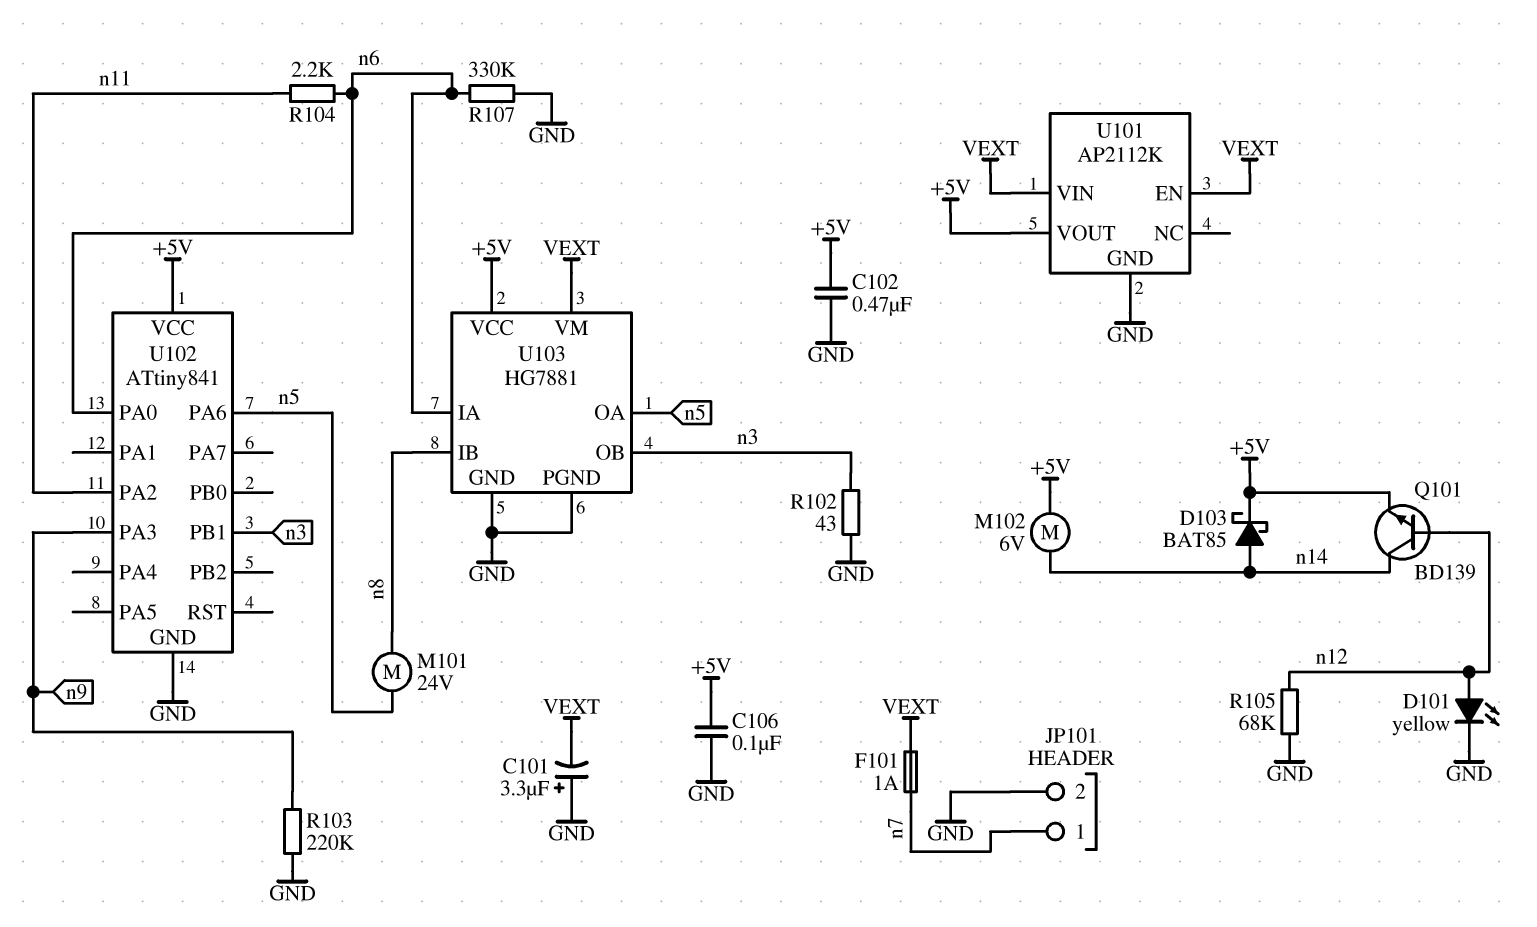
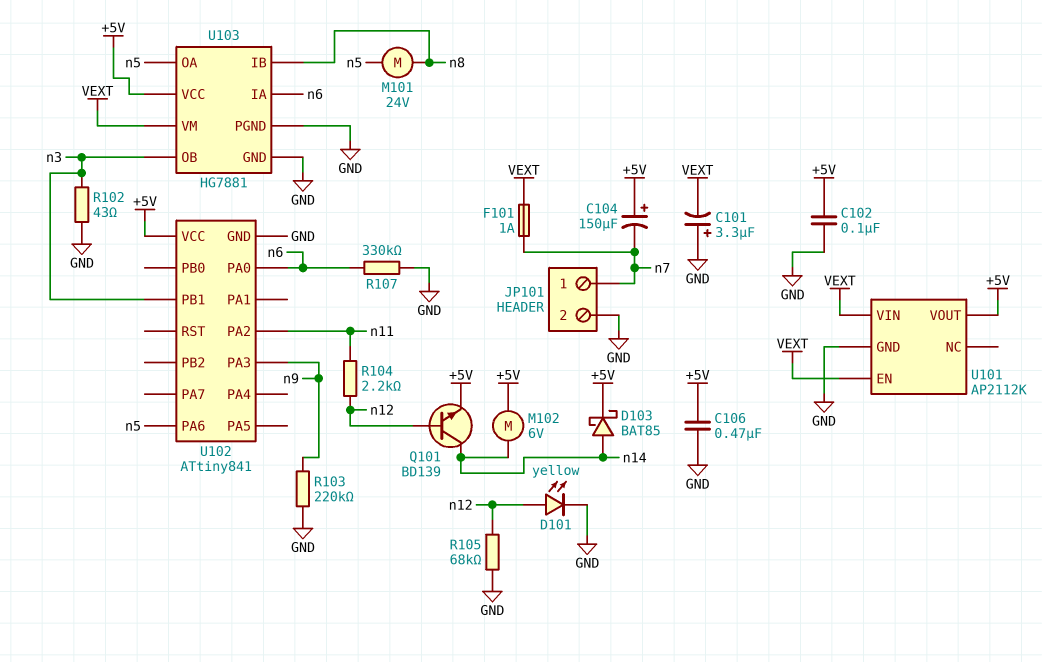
C102: 470nF (+5V, GND) -> 100nF (+5V, GND)
C104: none -> 150uF (plus +5V, minus n7)
C106: 100nF (+5V, GND) -> 470nF (+5V, GND)
R104: 2.2k (n6, n11) -> 2.2k (n11, n12)

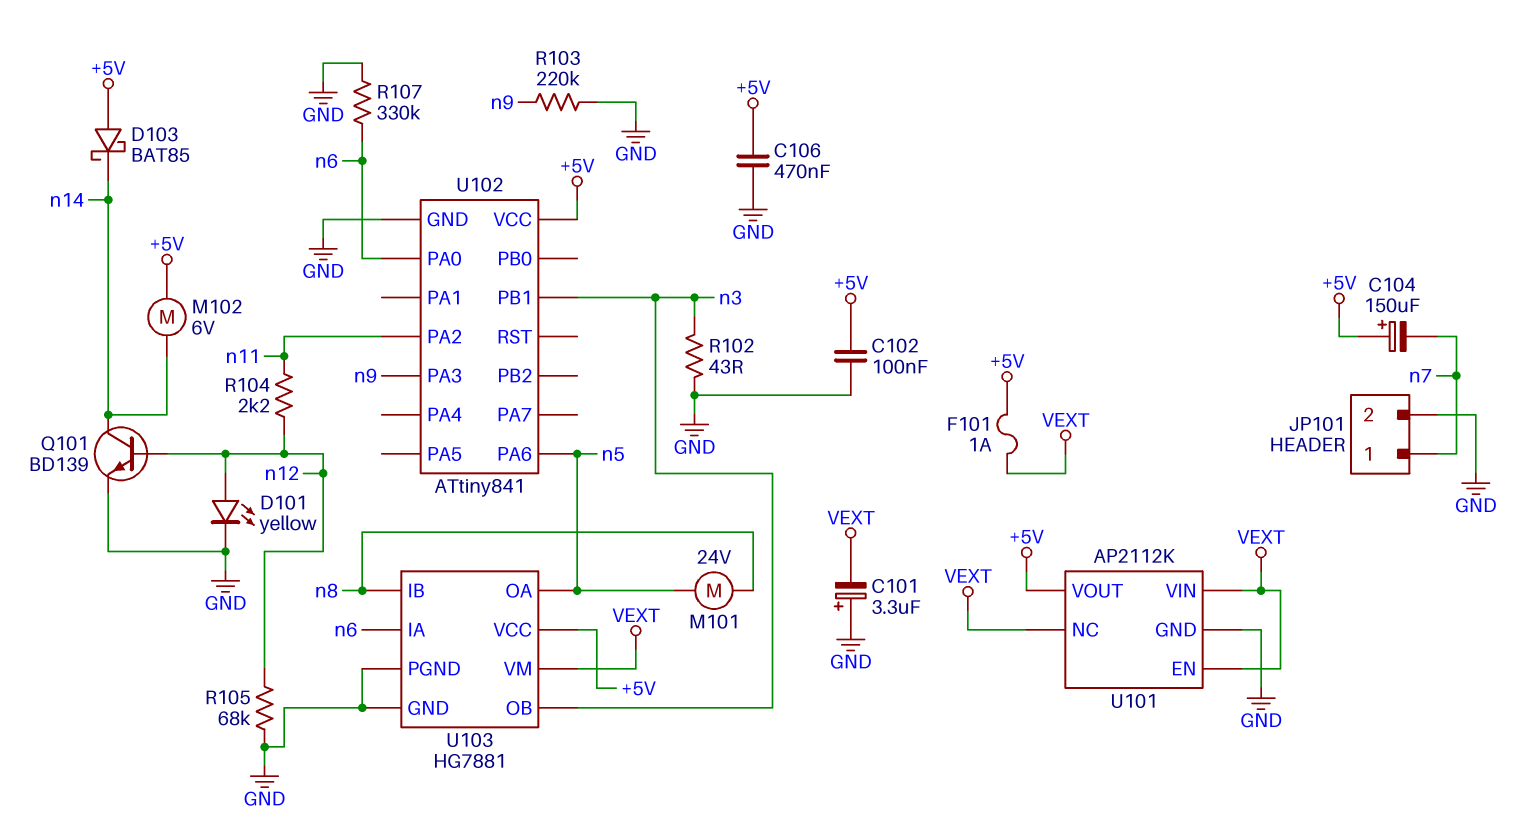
D103: schottky BAT85 (A n14, K +5V) -> schottky BAT85 (A +5V, K n14)
F101: 1A (VEXT, n7) -> 1A (+5V, VEXT)
Q101: NPN BD139 (B n12, C n14, E +5V) -> NPN BD139 (B n12, C n14, E GND)
U101 pin NC: none -> VEXT

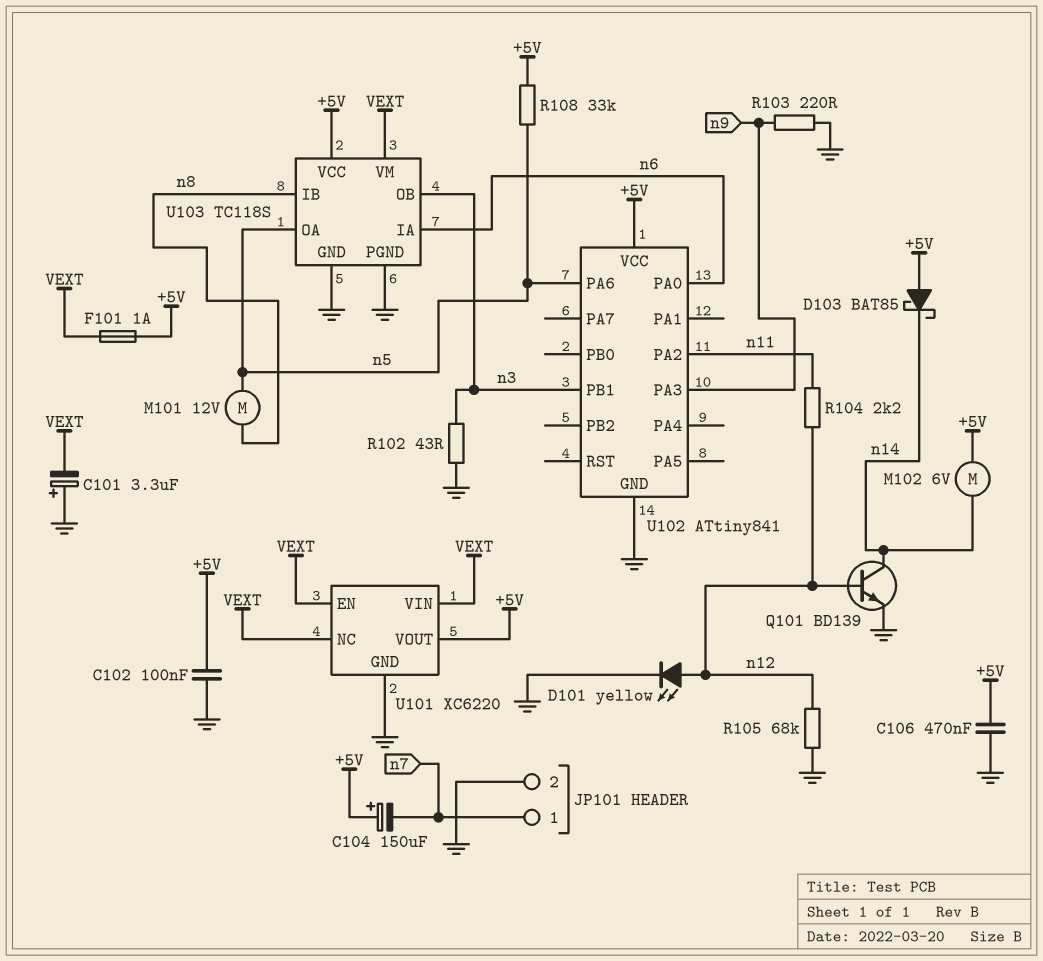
M101: motor 24V (n5, n8) -> motor 12V (n5, n8)
R103: 220k (GND, n9) -> 220 (GND, n9)
R107: 330k (GND, n6) -> none
R108: none -> 33k (+5V, n5)
U101: AP2112K -> XC6220
U103: HG7881 -> TC118S

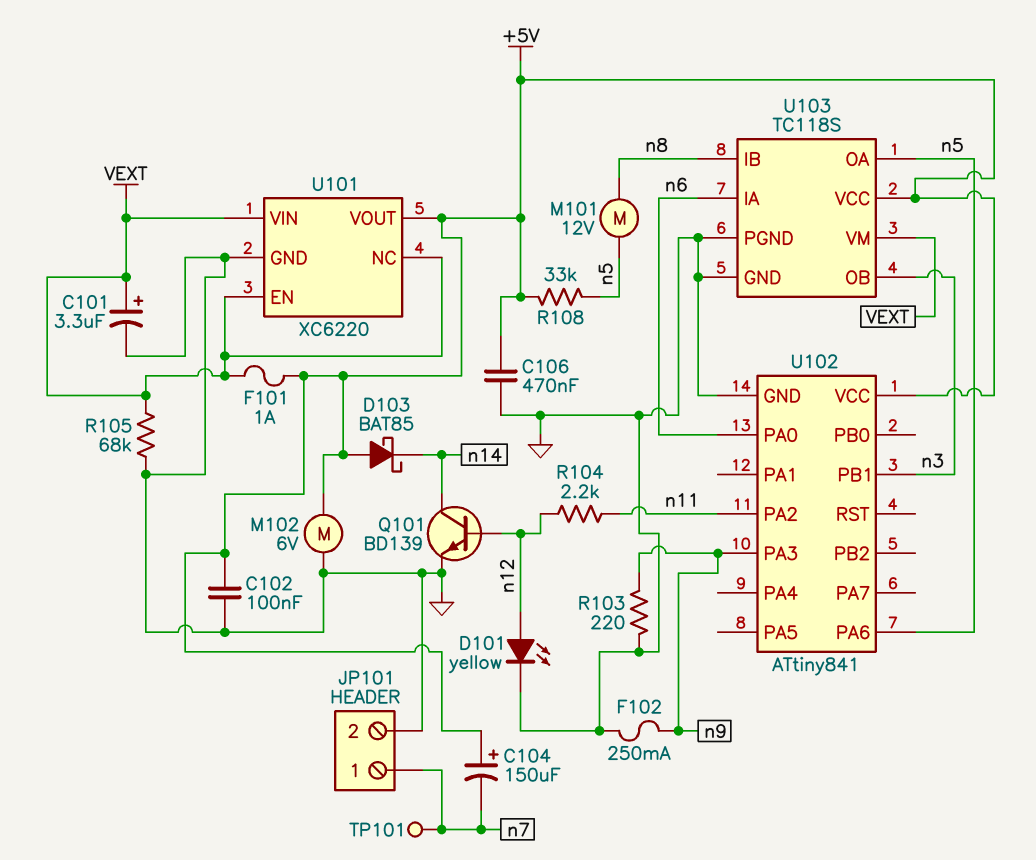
C101: 3.3uF (plus GND, minus VEXT) -> 3.3uF (plus VEXT, minus GND)
F102: none -> 250mA (GND, n9)
M102: motor 6V (+5V, n14) -> motor 6V (+5V, GND)
R102: 43 (GND, n3) -> none
R105: 68k (GND, n12) -> 68k (GND, VEXT)
TP101: none -> test point (n7)

